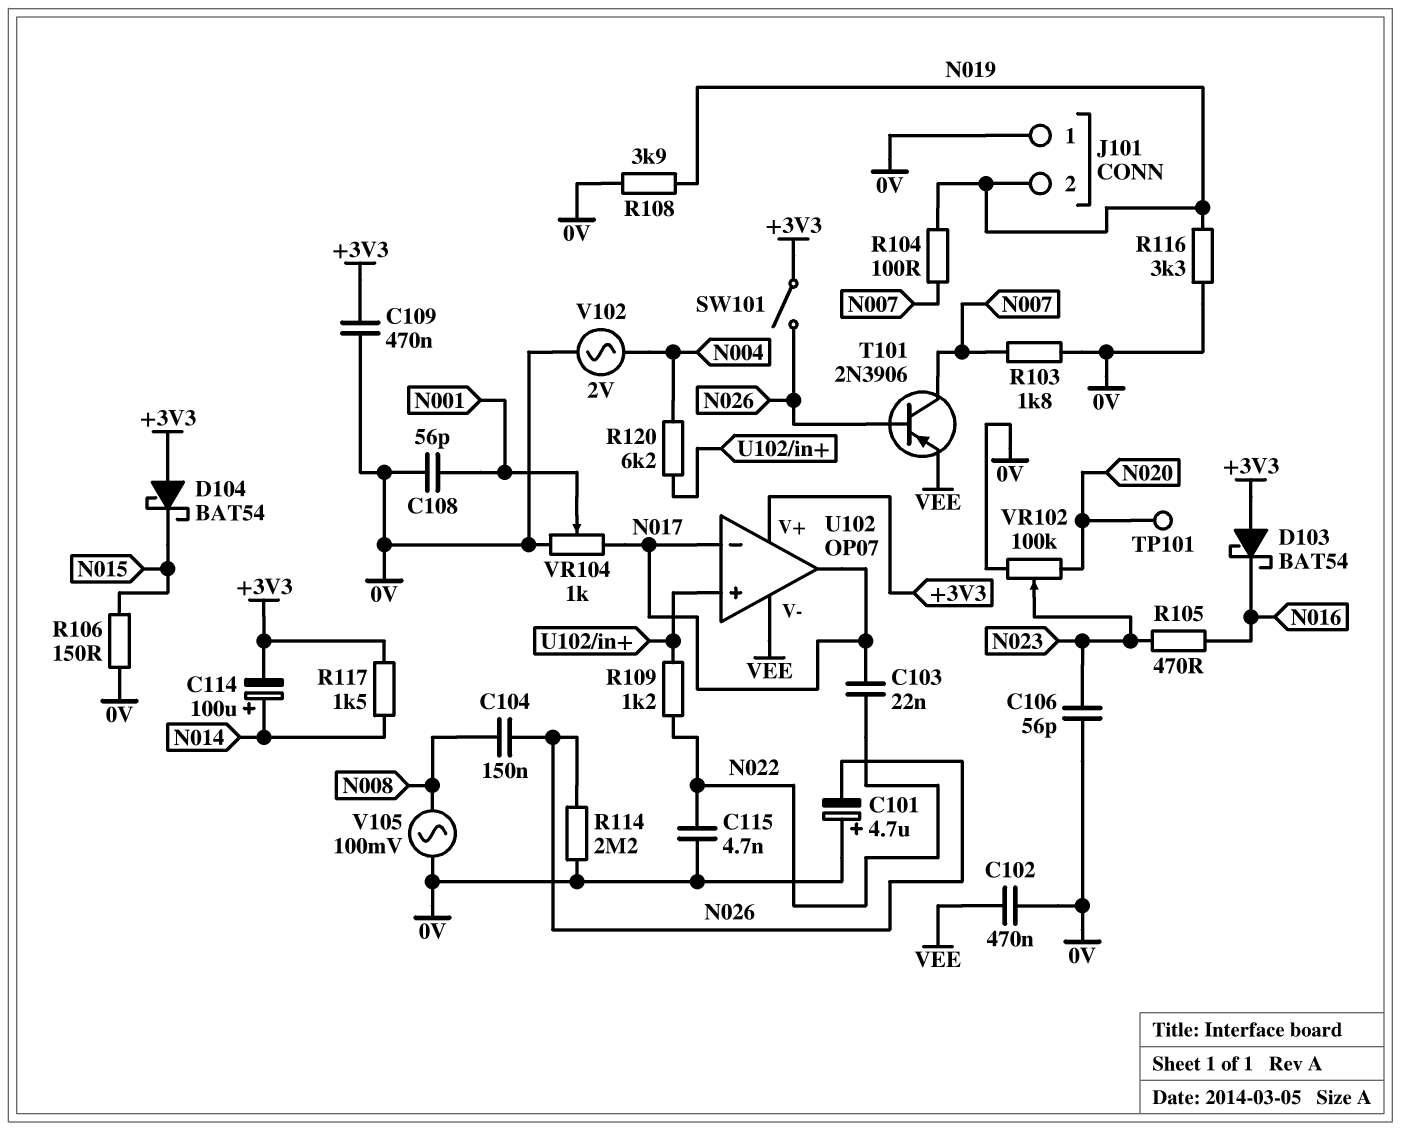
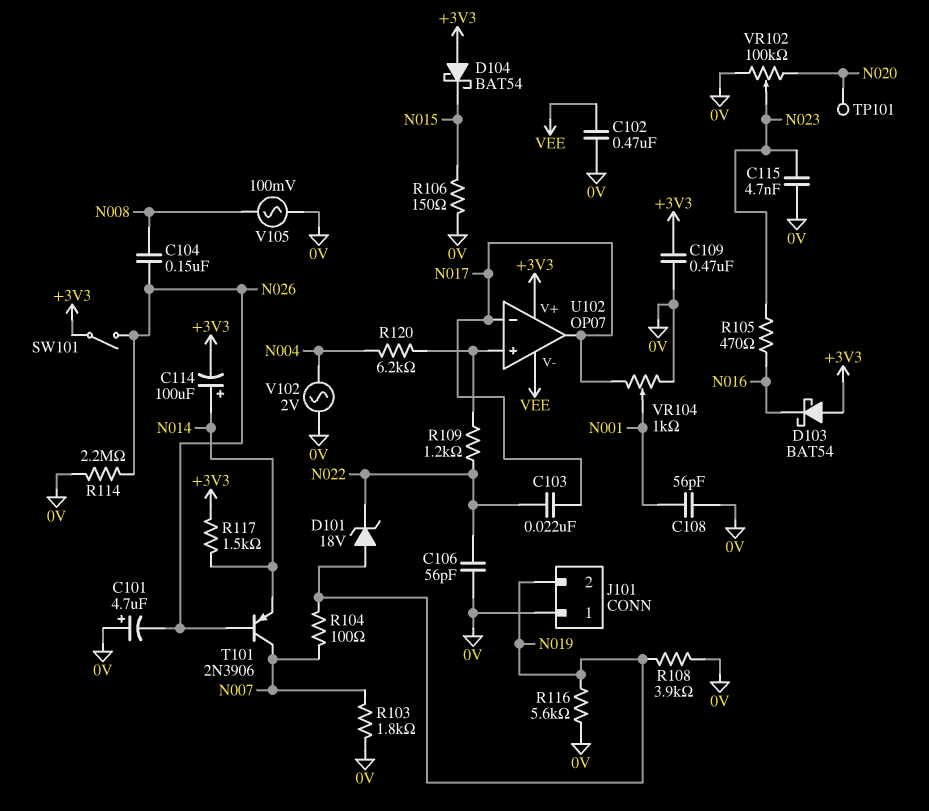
C106: 56pF (0V, N023) -> 56pF (0V, N022)
C115: 4.7nF (0V, N022) -> 4.7nF (0V, N023)
D101: none -> zener 18V (A N019, K N022)
R116: 3.3k (0V, N019) -> 5.6k (0V, N019)
T101: PNP 2N3906 (B N026, C N007, E VEE) -> PNP 2N3906 (B N026, C N007, E N014)

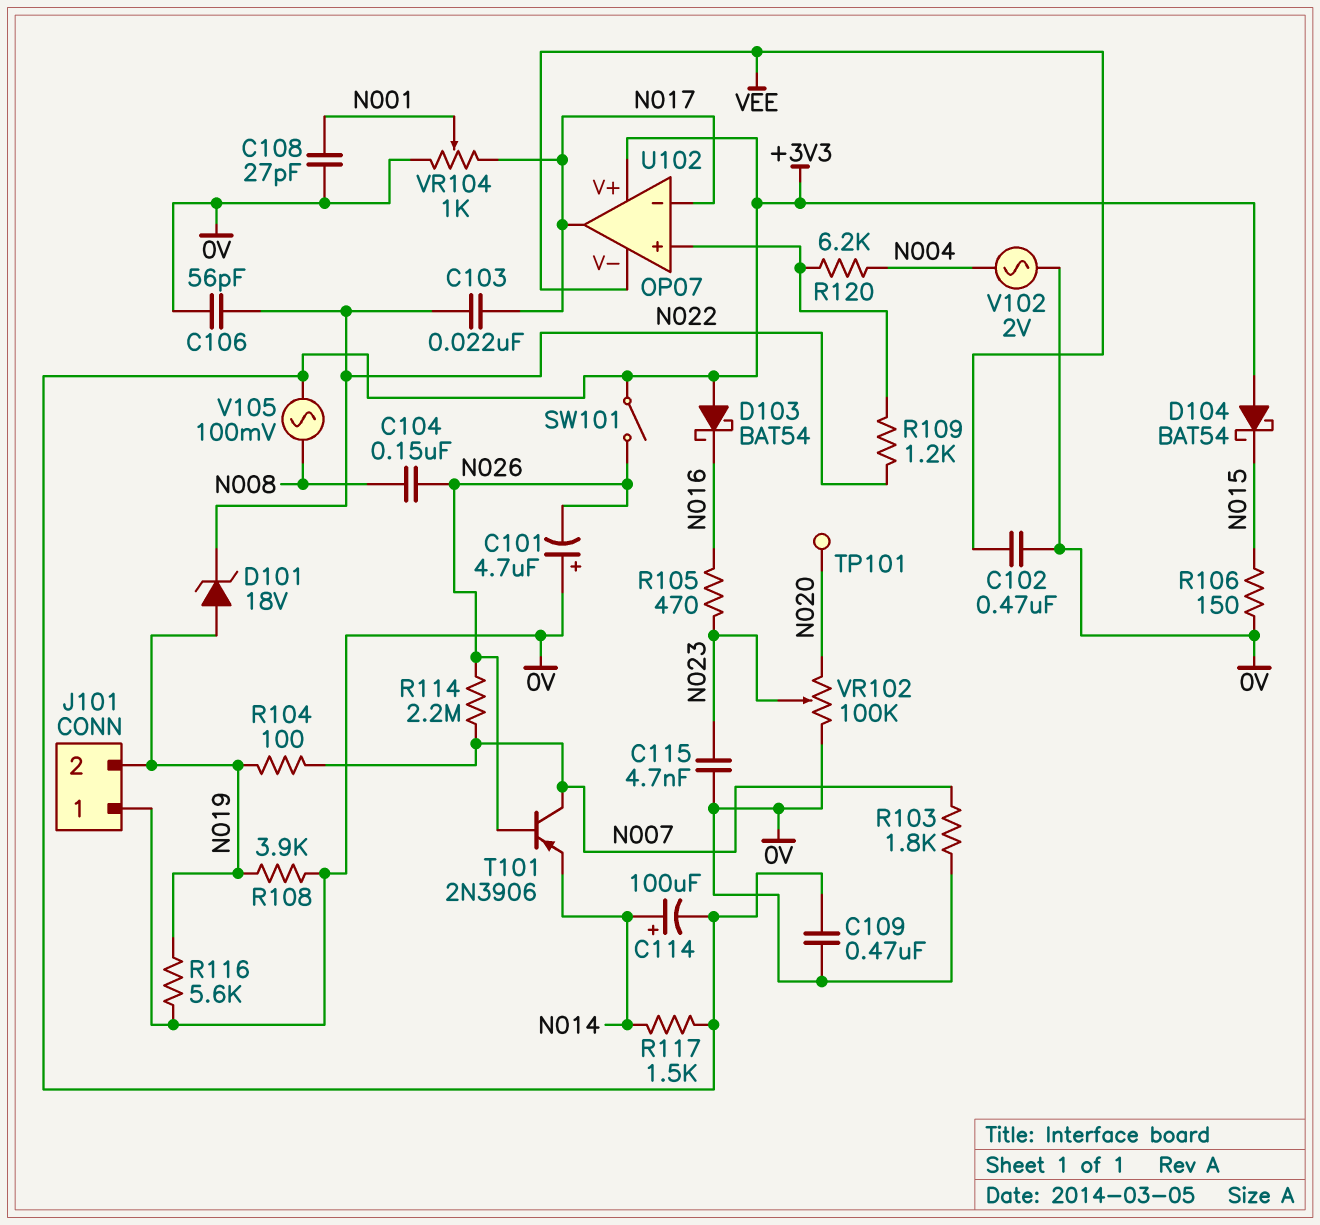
C108: 56pF (0V, N001) -> 27pF (0V, N001)
R114: 2.2M (0V, N026) -> 2.2M (N007, N026)
V105: AC 100mV (0V, N008) -> AC 100mV (+3V3, N008)

